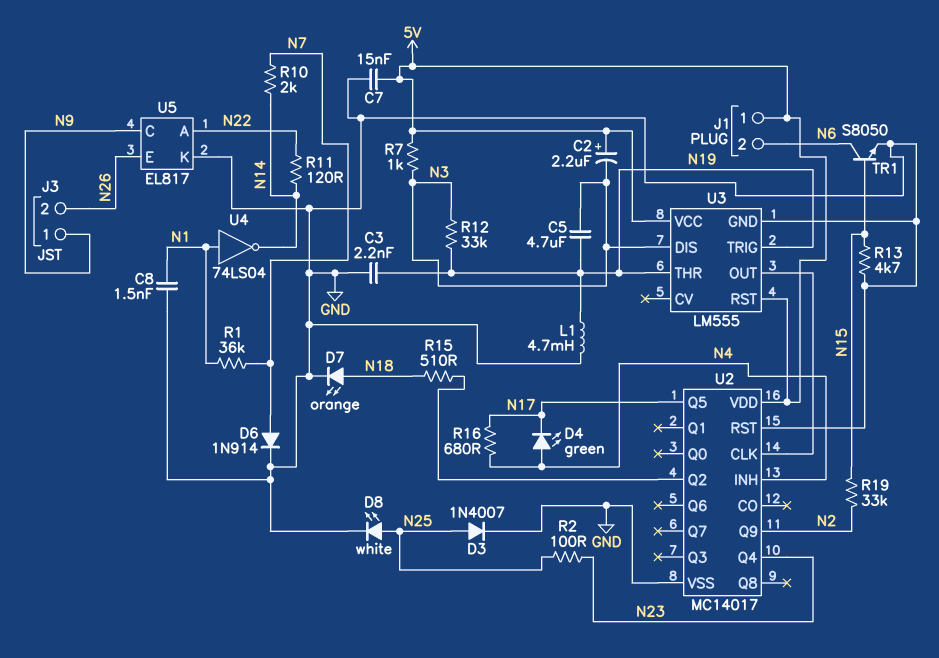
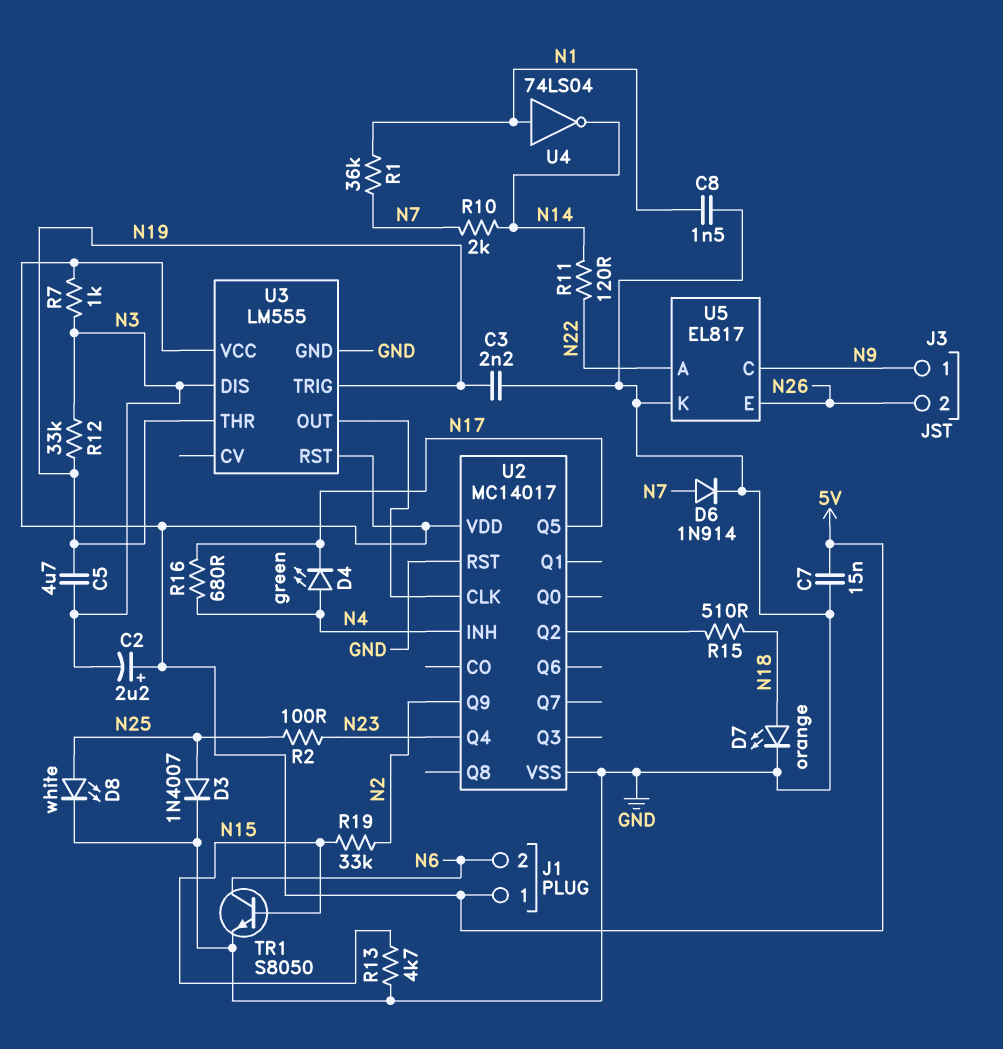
L1: 4.7mH (GND, N19) -> none

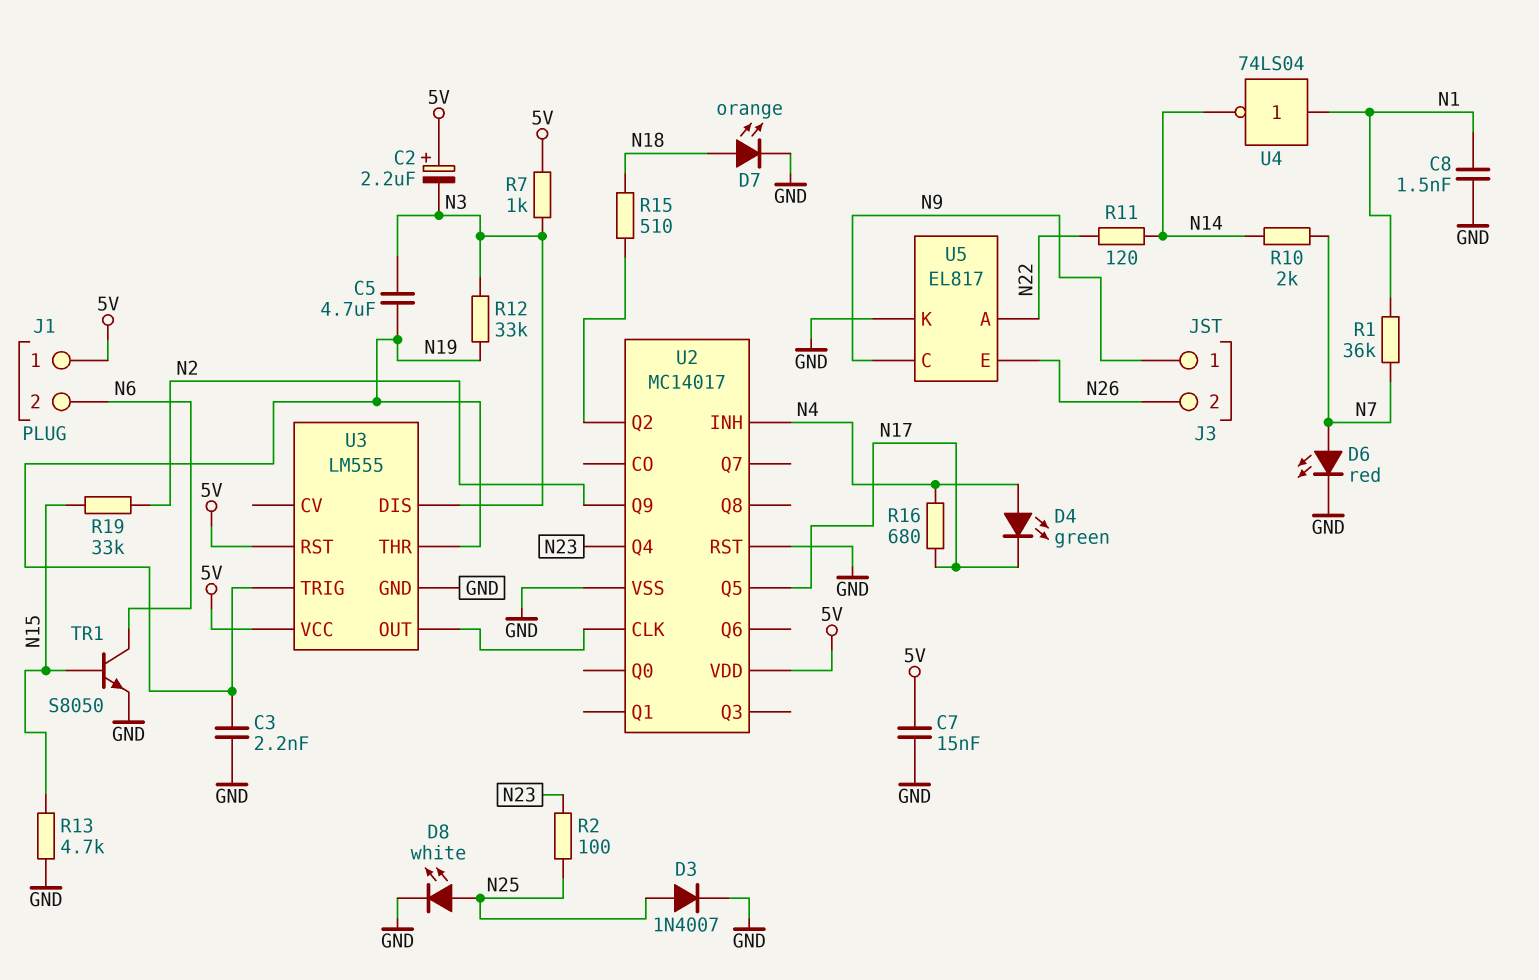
D6: diode 1N914 (A N7, K GND) -> LED red (A N7, K GND)

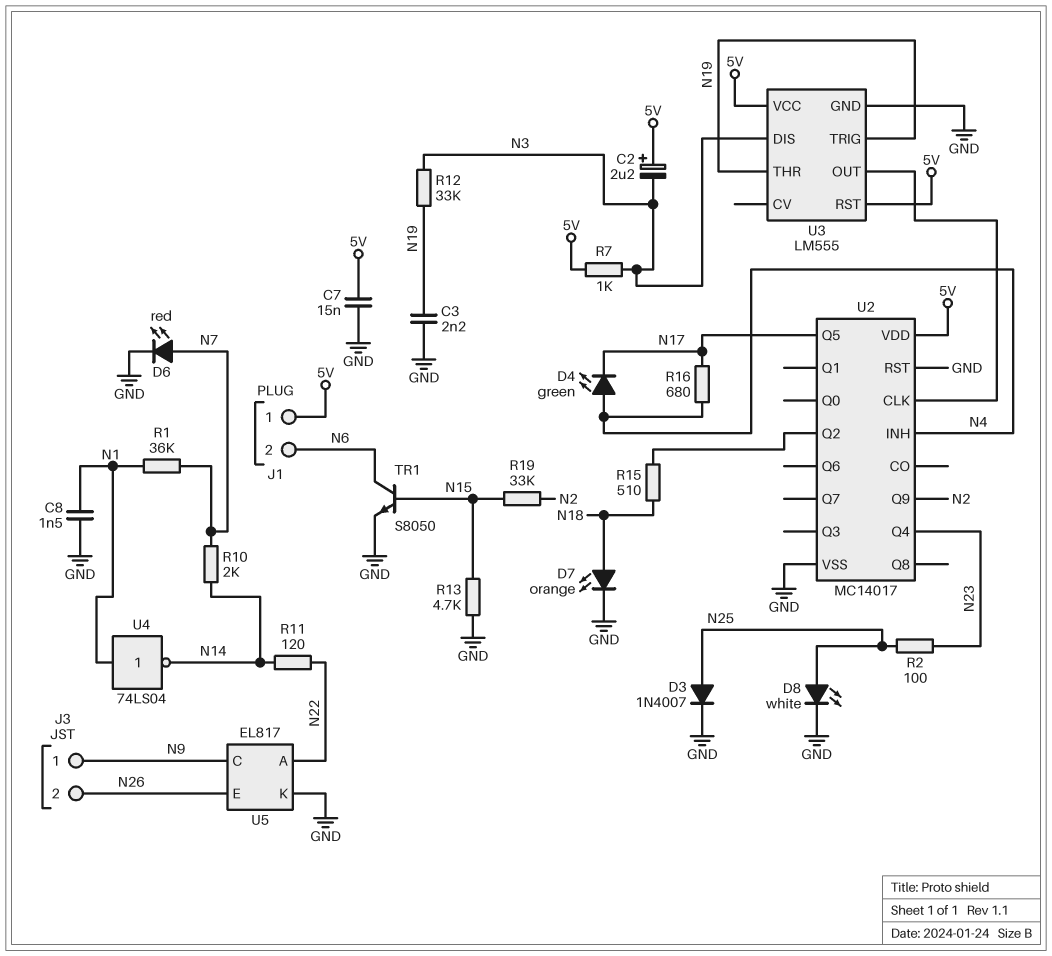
C5: 4.7uF (N3, N19) -> none

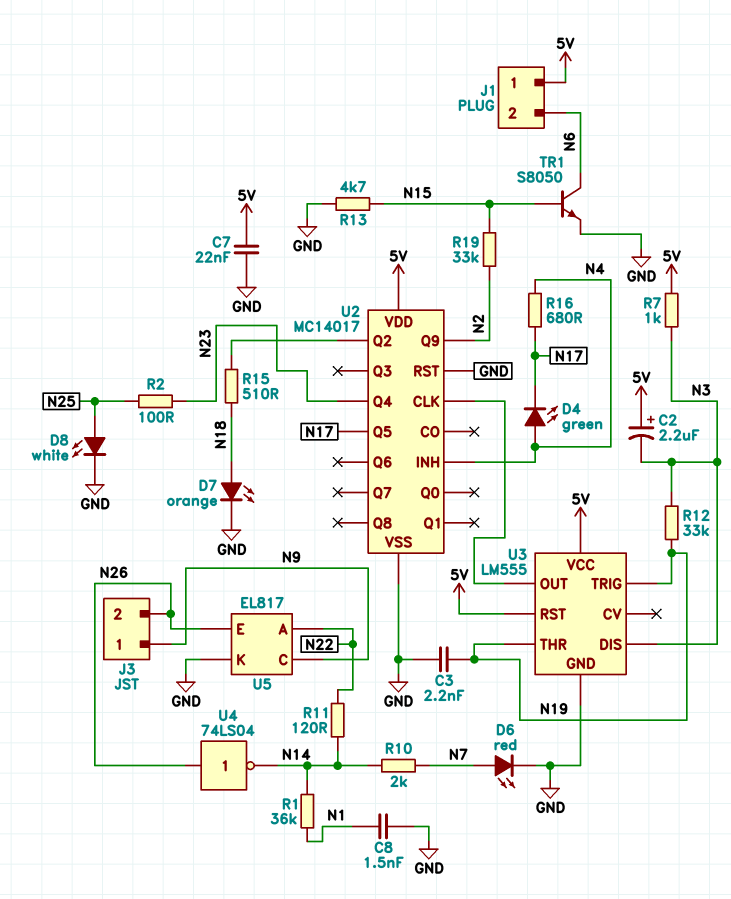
C7: 15nF (5V, GND) -> 22nF (5V, GND)
D3: diode 1N4007 (A N25, K GND) -> none
R1: 36k (N1, N7) -> 36k (N1, N14)
U4: NOT 74LS04 (in N1, out N14) -> NOT 74LS04 (in N26, out N14)

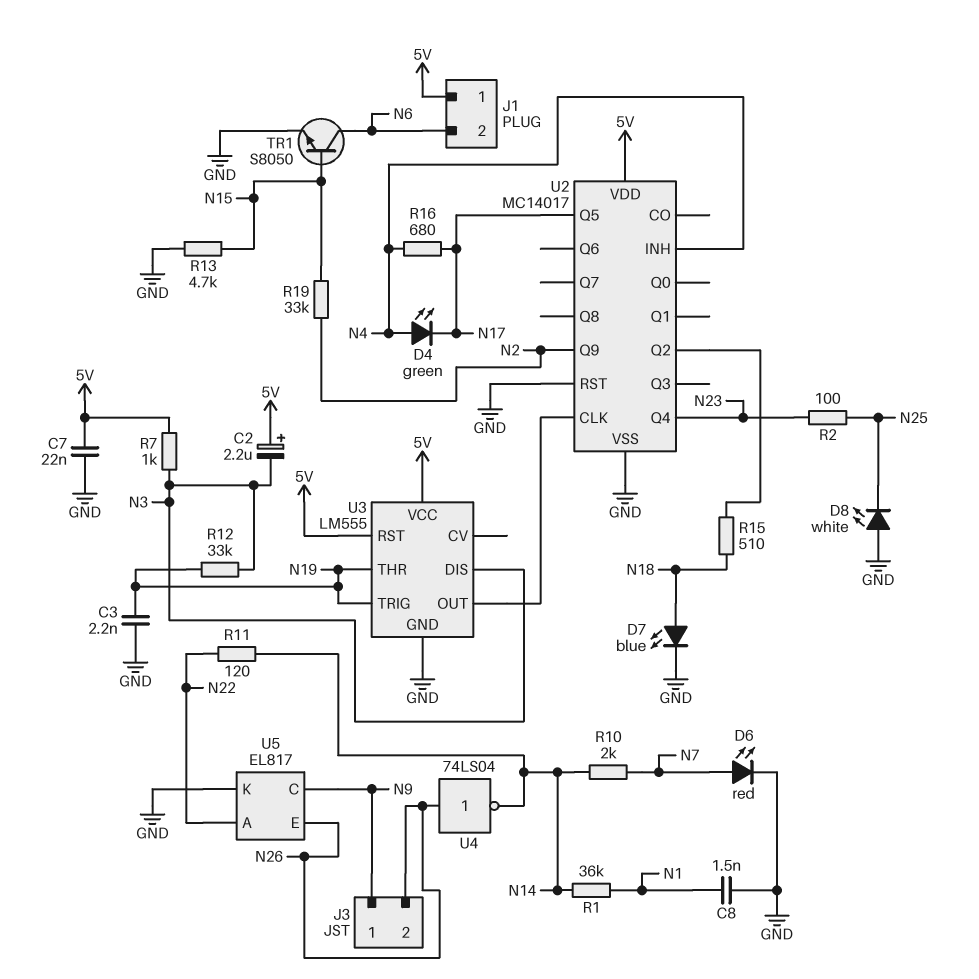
D7: LED orange (A N18, K GND) -> LED blue (A N18, K GND)
D8: LED white (A N25, K GND) -> LED white (A GND, K N25)

